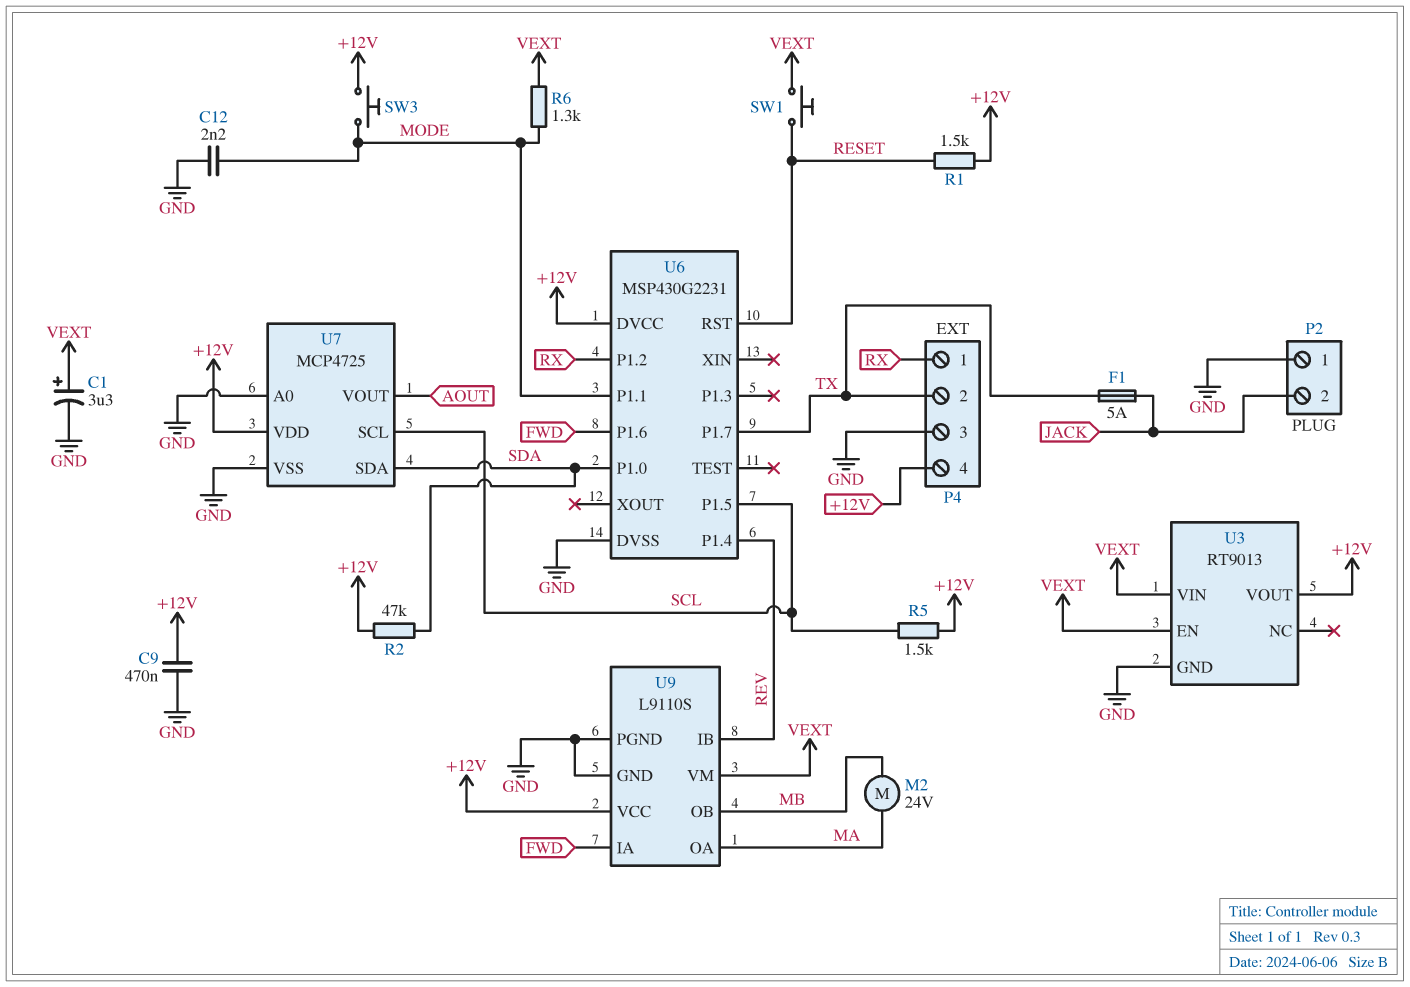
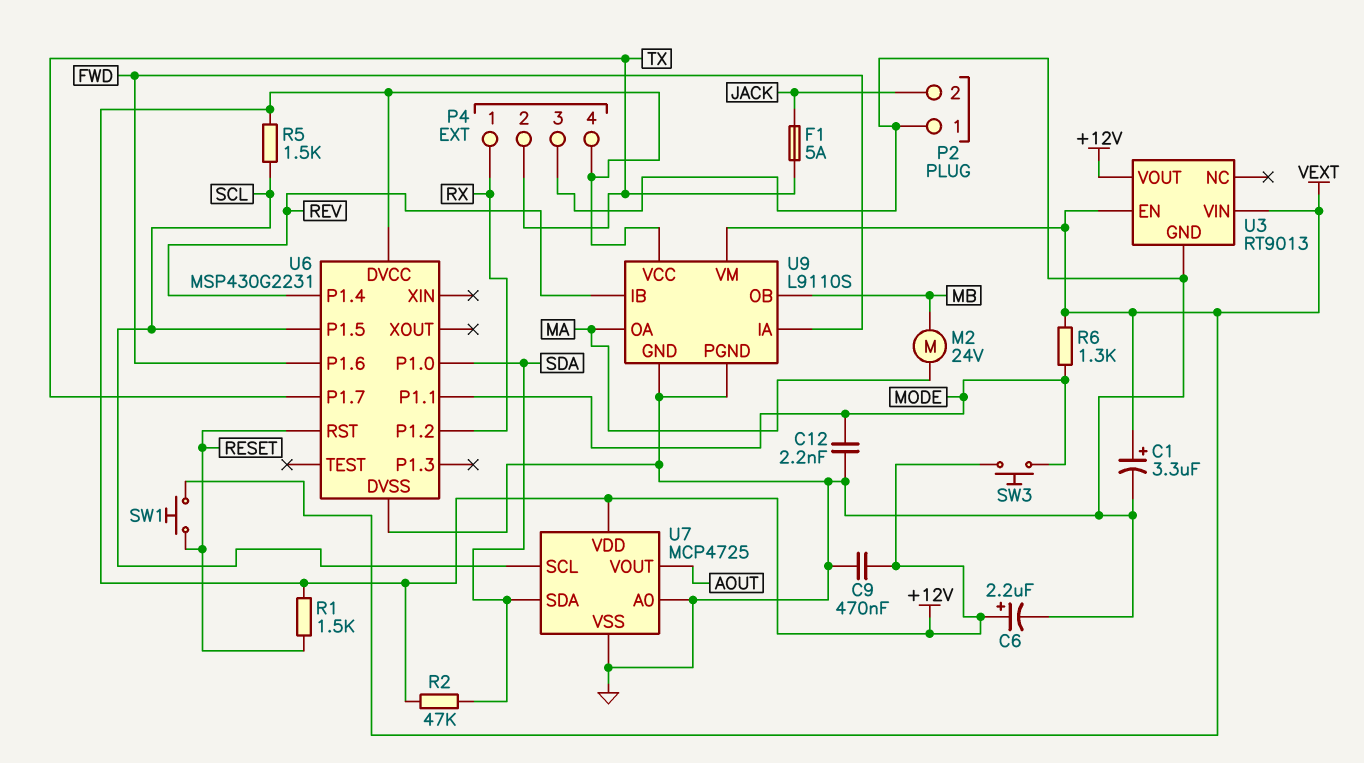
C6: none -> 2.2uF (plus +12V, minus GND)

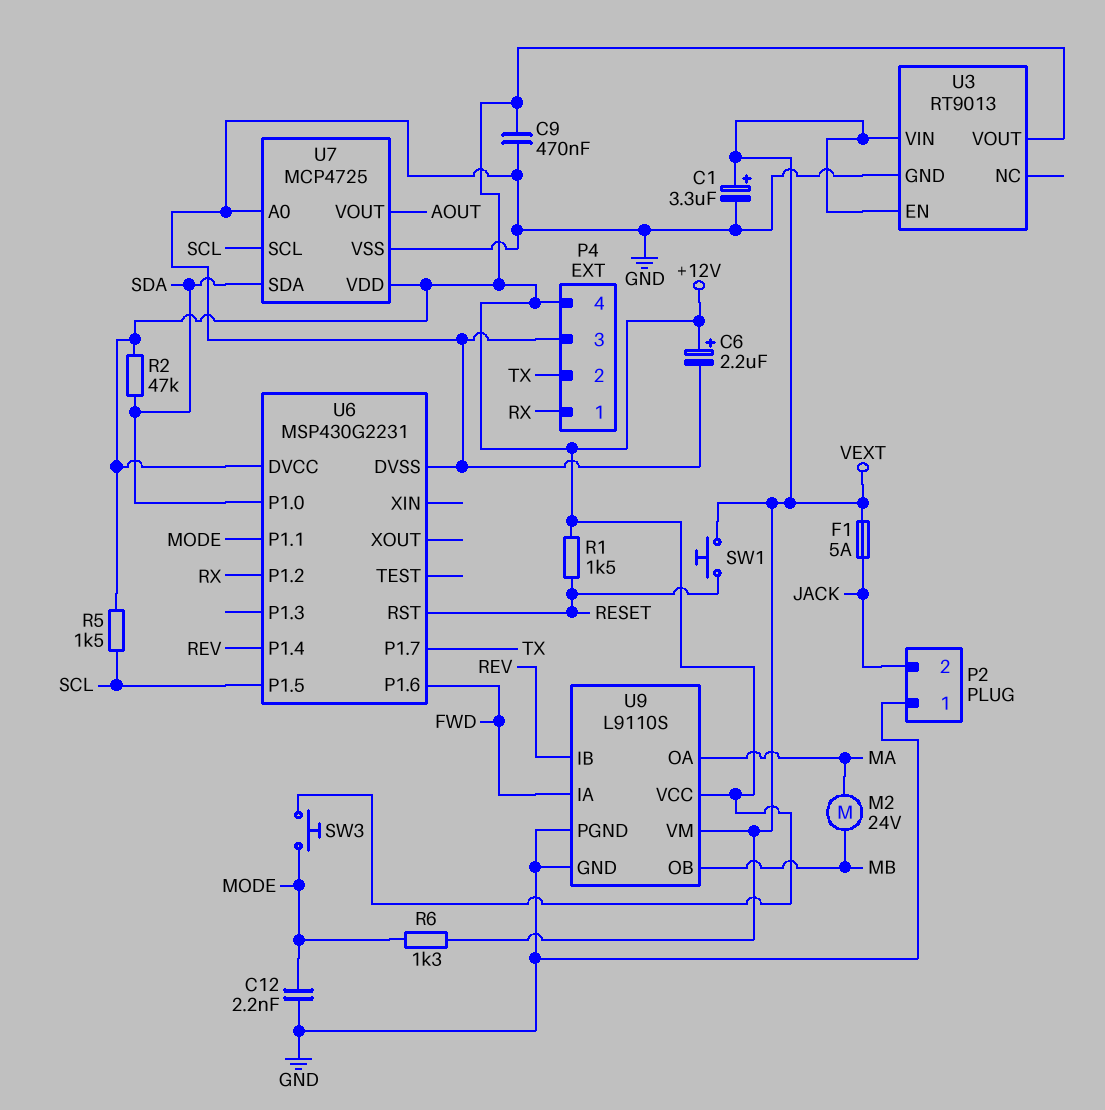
F1: 5A (JACK, TX) -> 5A (JACK, VEXT)

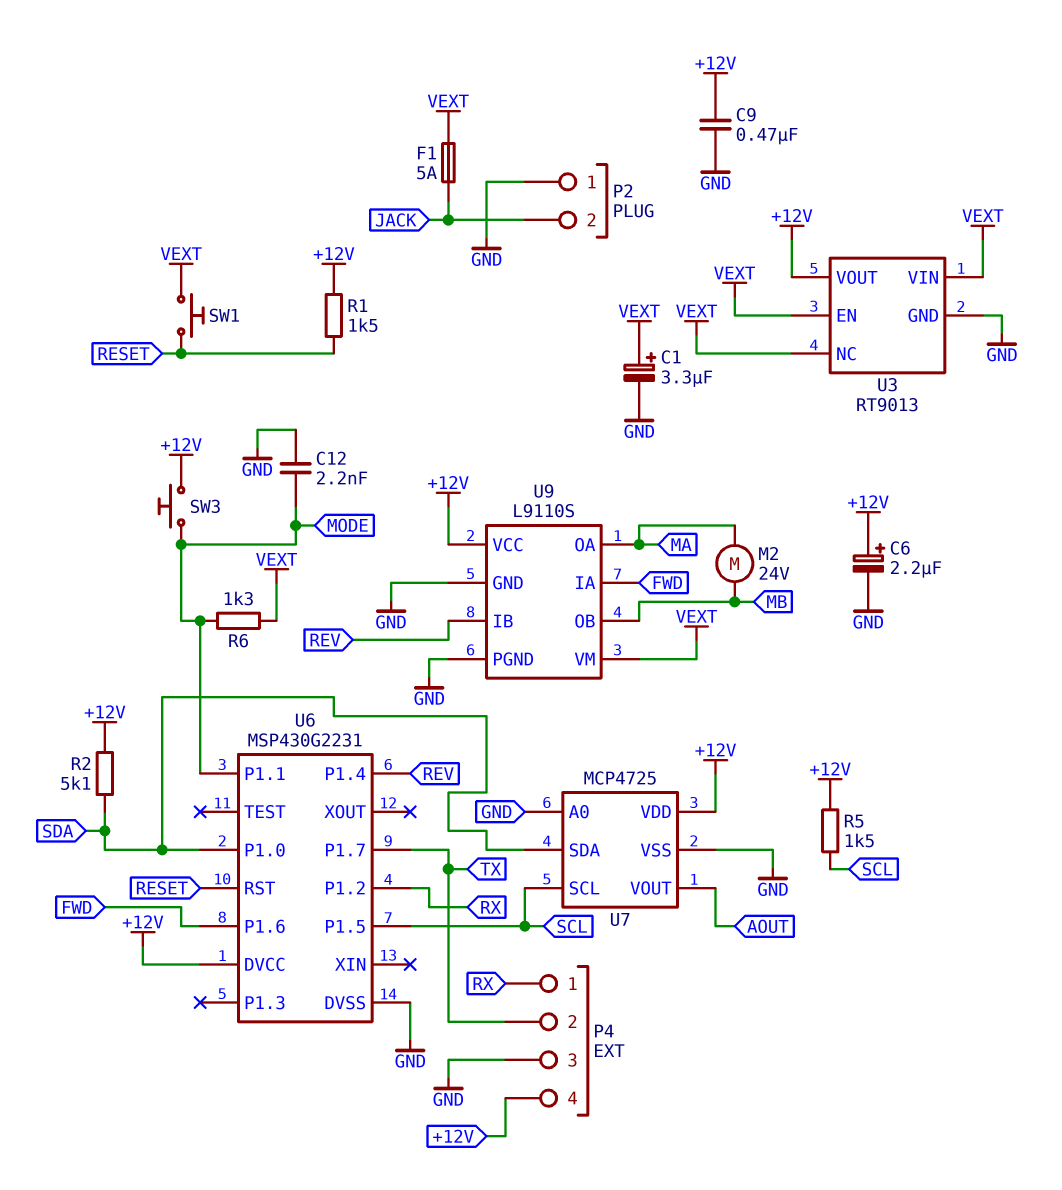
R2: 47k (+12V, SDA) -> 5.1k (+12V, SDA)
U3 pin NC: none -> VEXT

